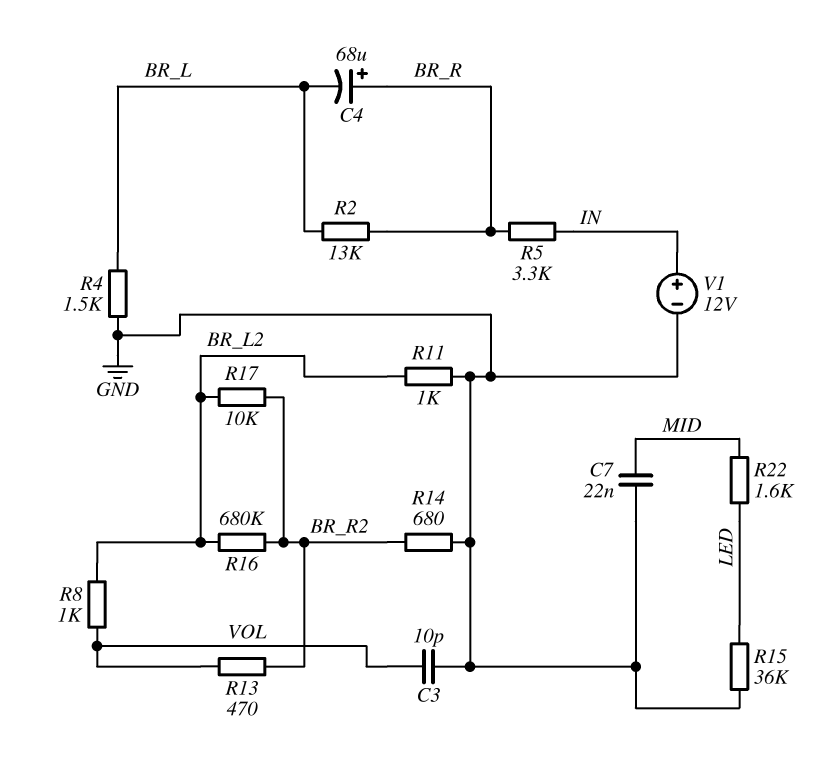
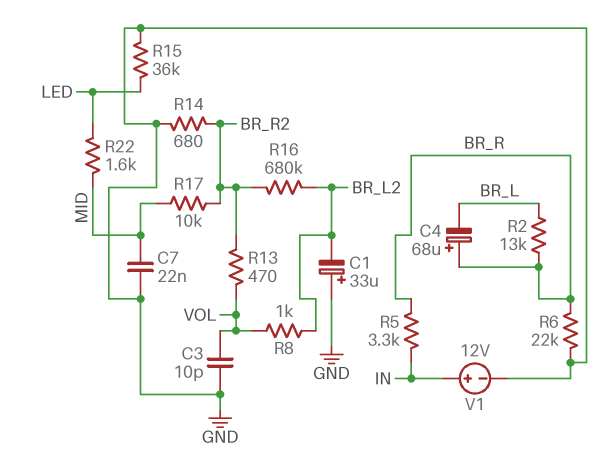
C1: none -> 33uF (plus GND, minus BR_L2)
R4: 1.5k (BR_L, GND) -> none
R6: none -> 22k (BR_R, GND)
R11: 1k (BR_L2, GND) -> none
R17: 10k (BR_L2, BR_R2) -> 10k (BR_R2, MID)

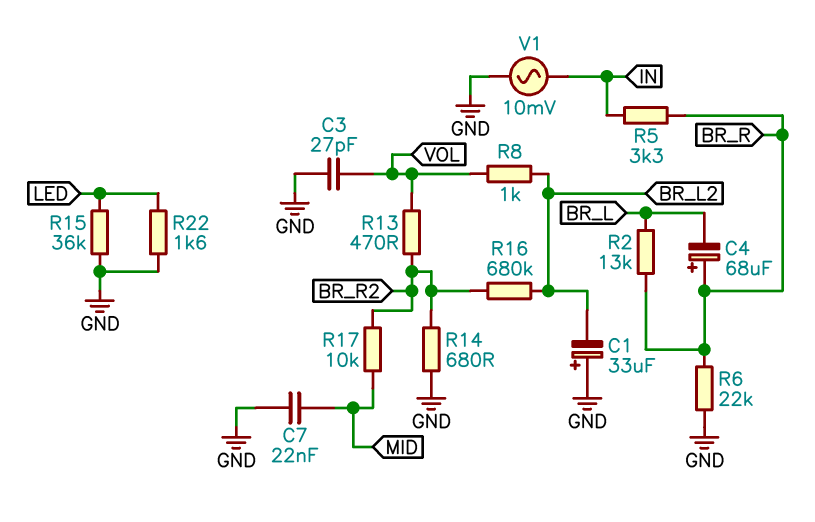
C3: 10pF (GND, VOL) -> 27pF (GND, VOL)
R22: 1.6k (LED, MID) -> 1.6k (GND, LED)
V1: 12V (plus IN, minus GND) -> AC 10mV (GND, IN)

